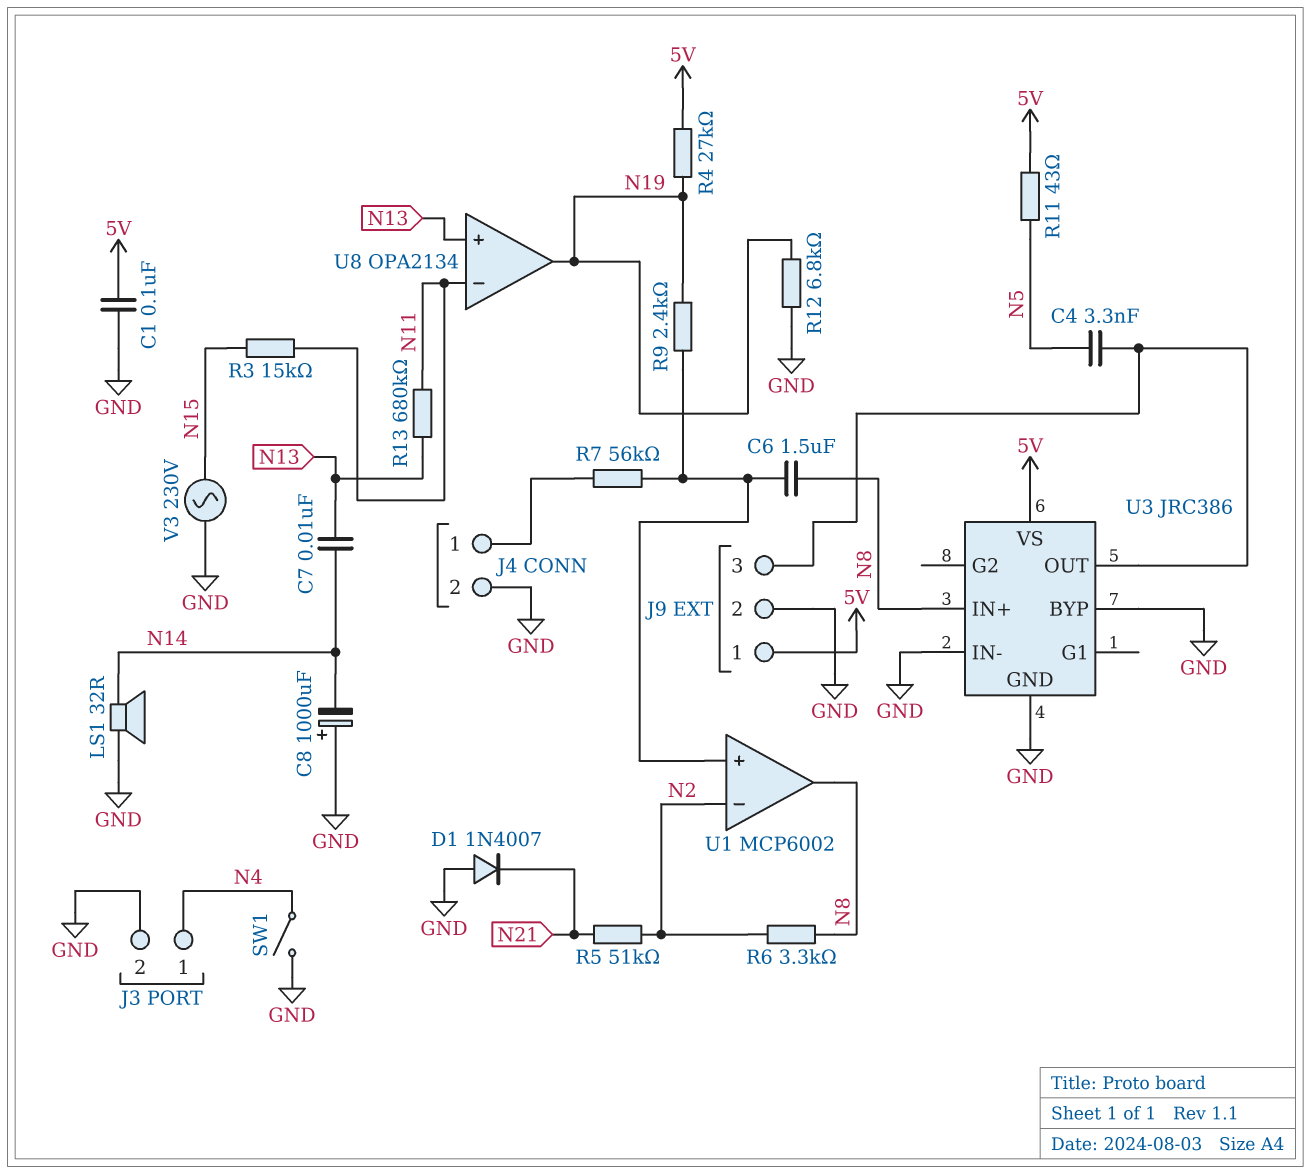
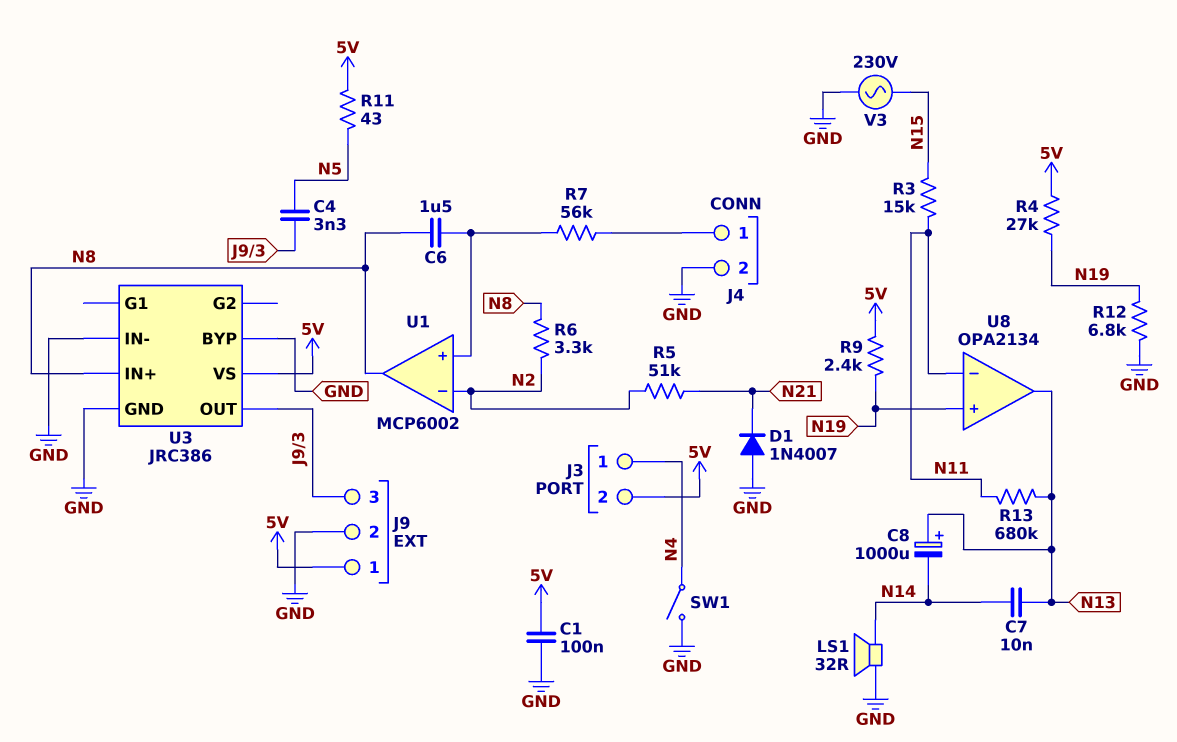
C8: 1000uF (plus GND, minus N14) -> 1000uF (plus N13, minus N14)
J3 pin 2: GND -> 5V
R9: 2.4k (N19, U1/in+) -> 2.4k (5V, N19)
U8 pin in+: N13 -> N19
U8 pin out: N19 -> N13

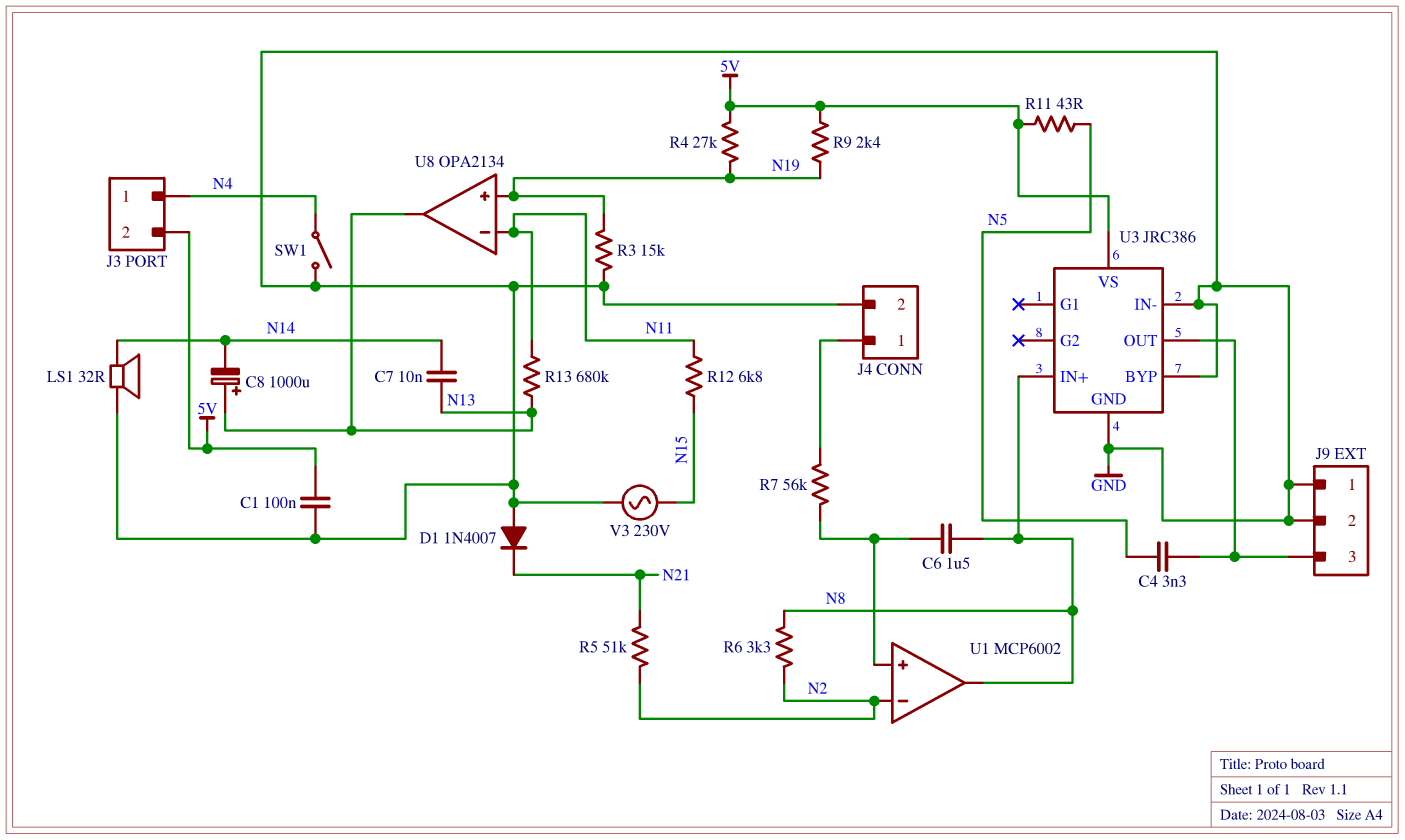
J9 pin 1: 5V -> GND
R3: 15k (N11, N15) -> 15k (GND, N19)
R12: 6.8k (GND, N19) -> 6.8k (N11, N15)

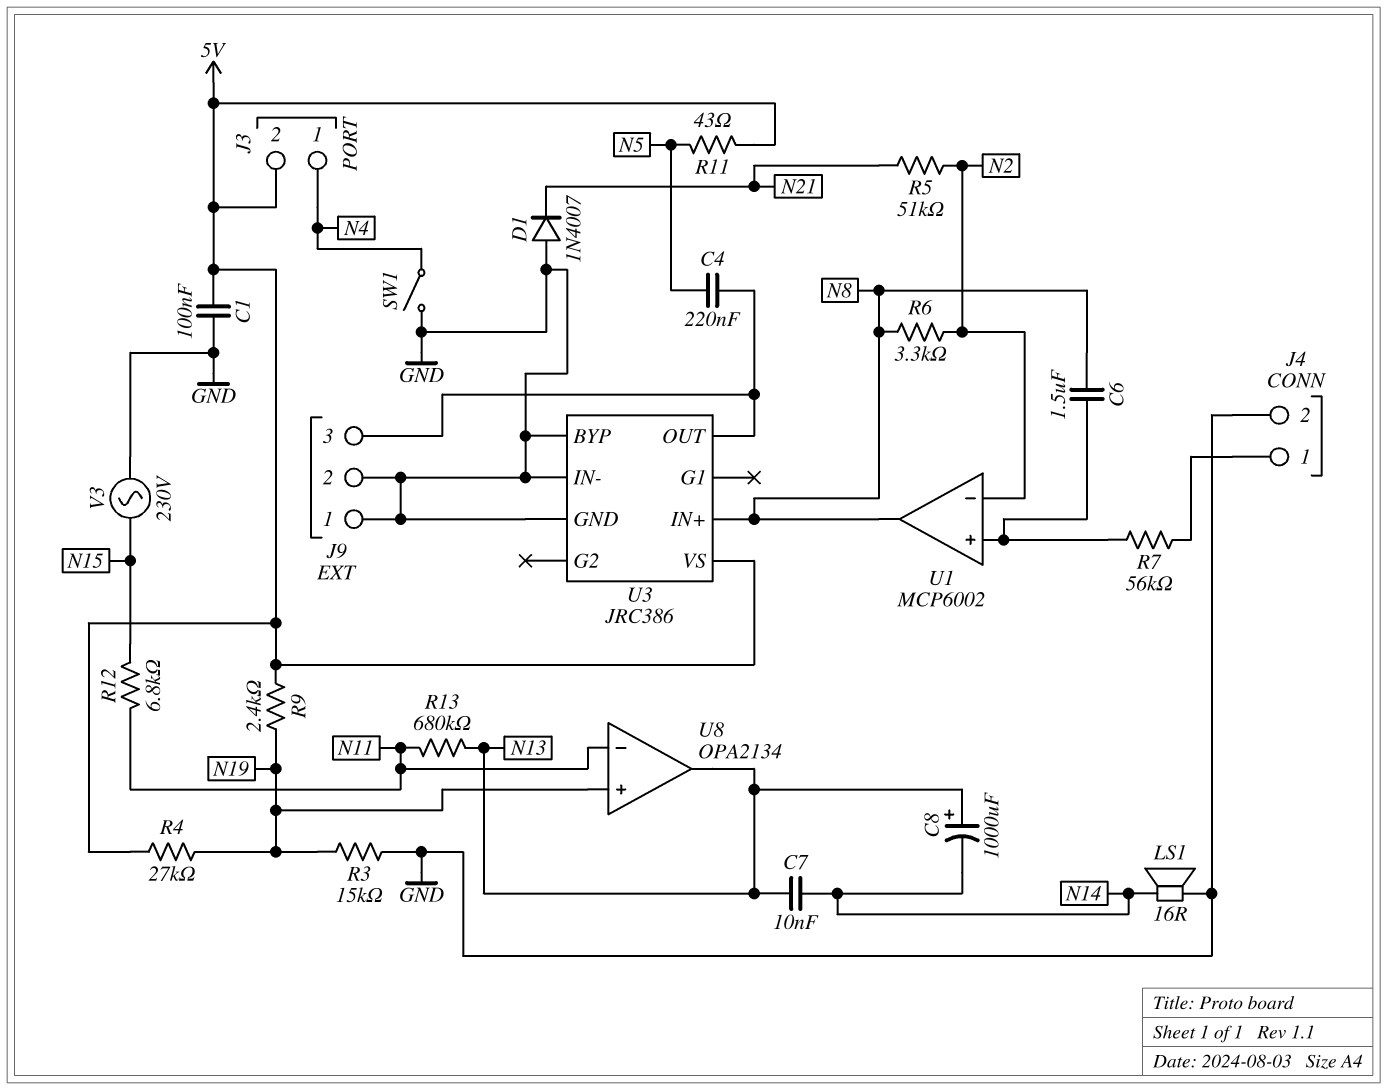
C4: 3.3nF (J9/3, N5) -> 220nF (J9/3, N5)
LS1: speaker 32R (GND, N14) -> speaker 16R (GND, N14)

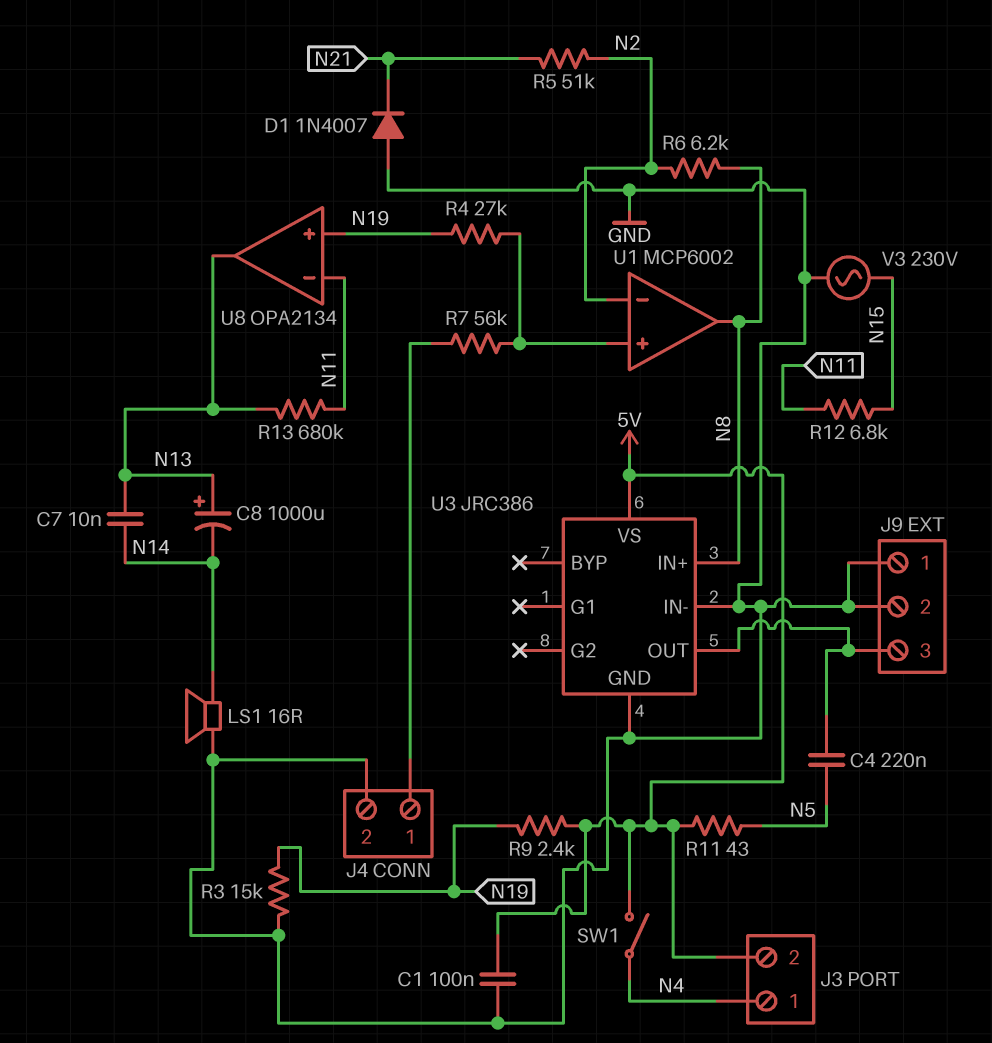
C6: 1.5uF (N8, U1/in+) -> none
R4: 27k (5V, N19) -> 27k (N19, U1/in+)
R6: 3.3k (N2, N8) -> 6.2k (N2, N8)
SW1: switch (GND, N4) -> switch (5V, N4)
U3 pin BYP: GND -> none

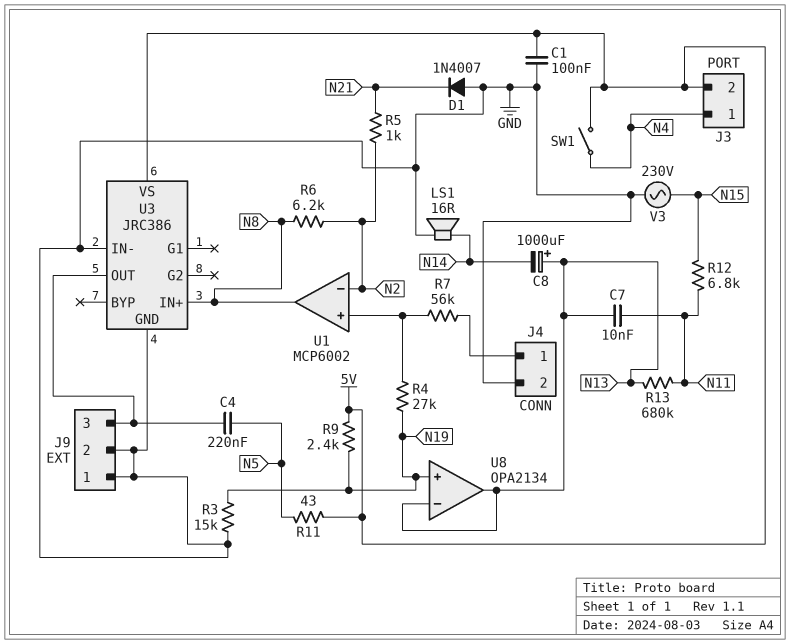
C7: 10nF (N13, N14) -> 10nF (N11, N13)
R5: 51k (N2, N21) -> 1k (N2, N21)
U8 pin in-: N11 -> N13

